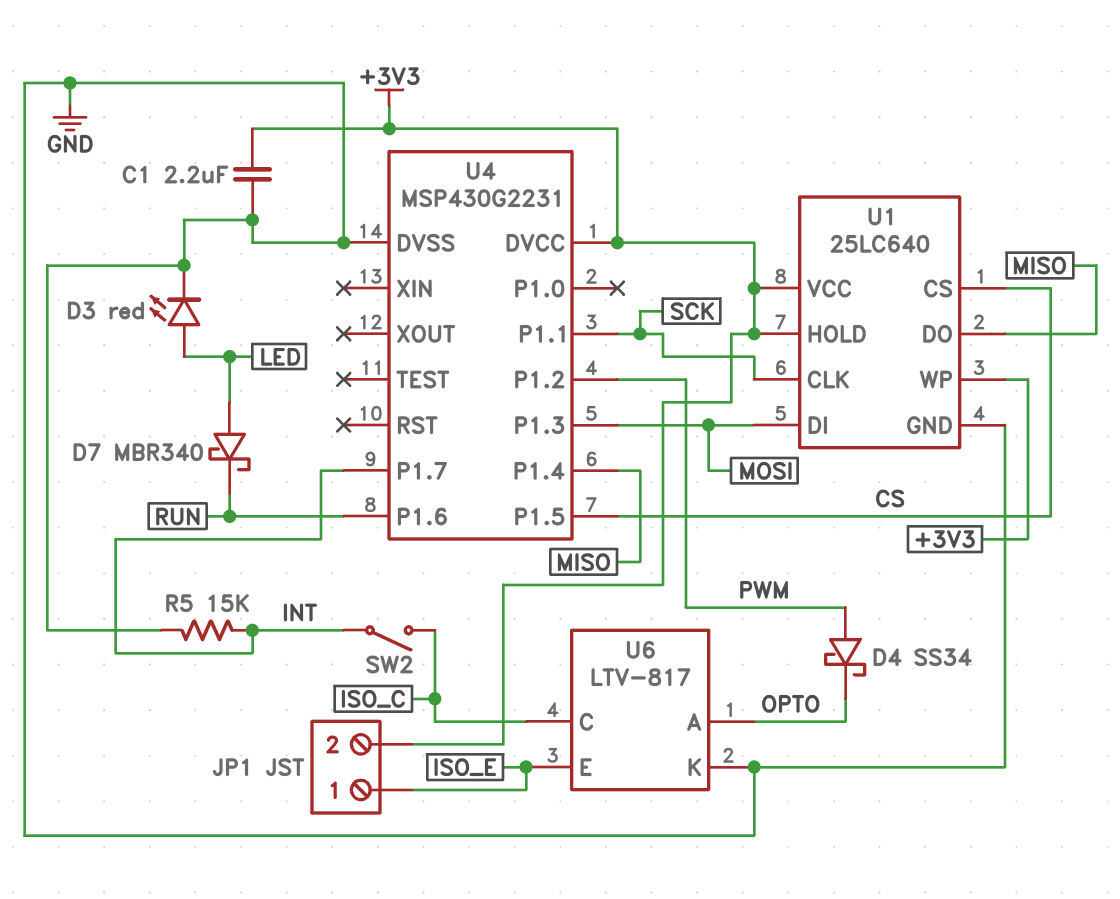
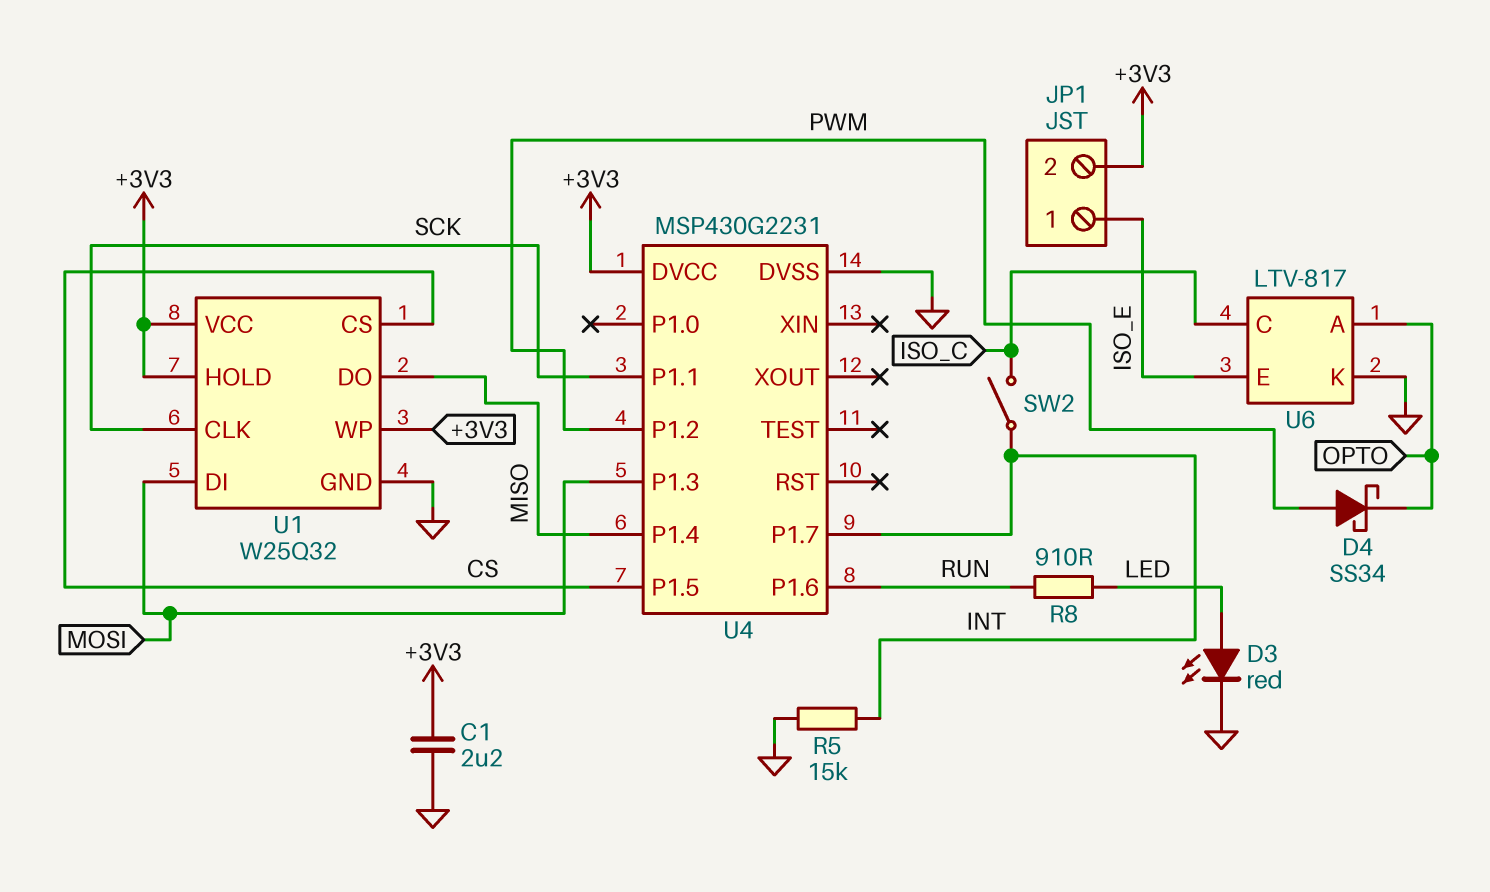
D7: schottky MBR340 (A LED, K RUN) -> none
R8: none -> 910 (LED, RUN)
U1: 25LC640 -> W25Q32

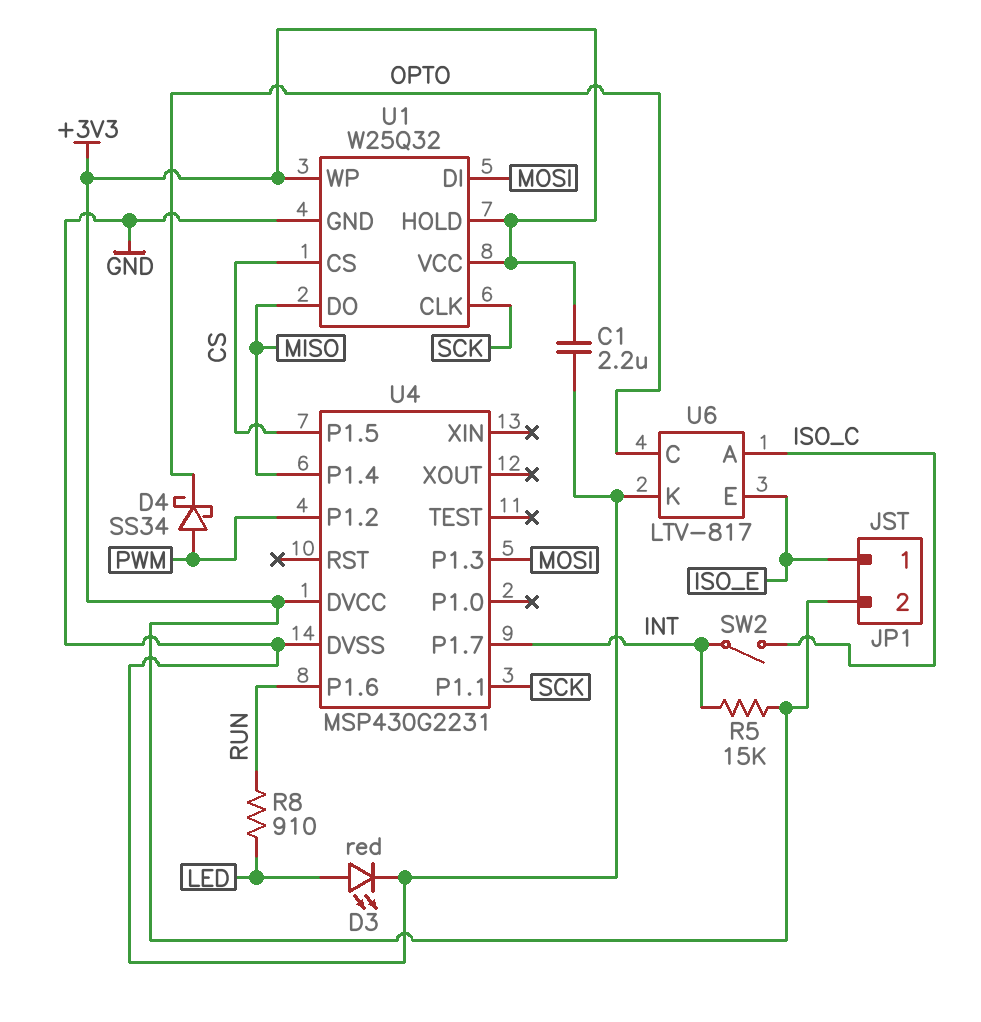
R5: 15k (GND, INT) -> 15k (+3V3, INT)
U6 pin A: OPTO -> ISO_C
U6 pin C: ISO_C -> OPTO

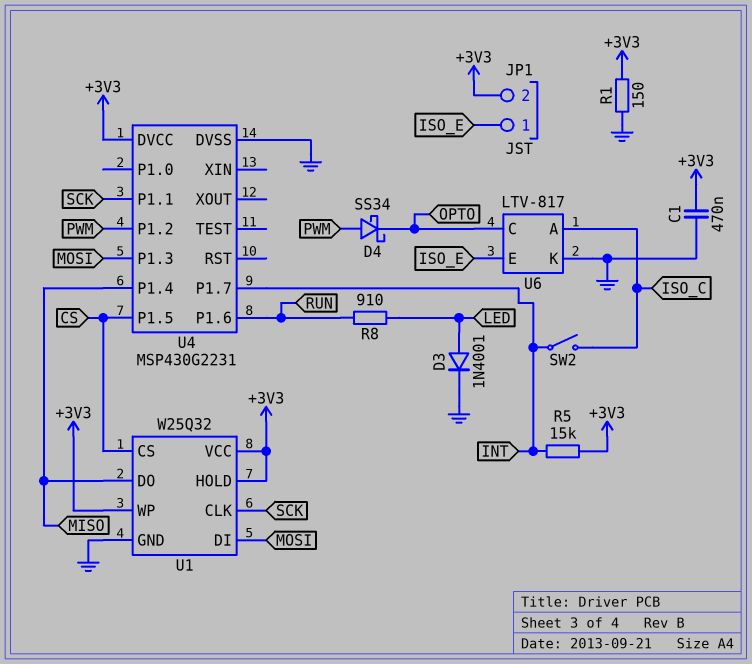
C1: 2.2uF (+3V3, GND) -> 470nF (+3V3, GND)
D3: LED red (A LED, K GND) -> diode 1N4001 (A LED, K GND)
R1: none -> 150 (+3V3, GND)

